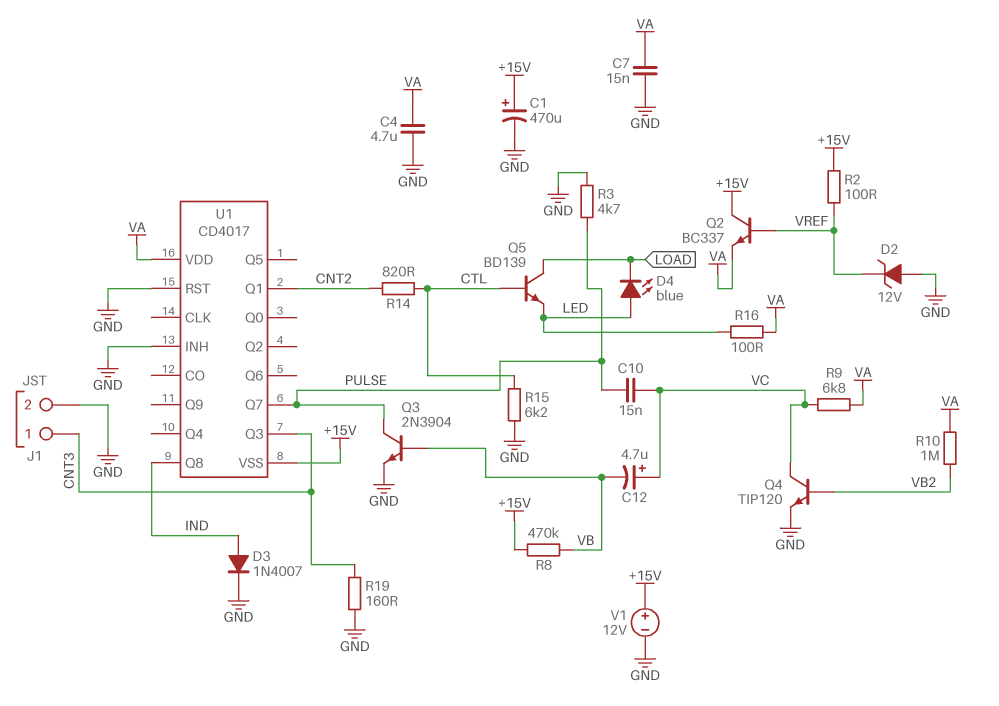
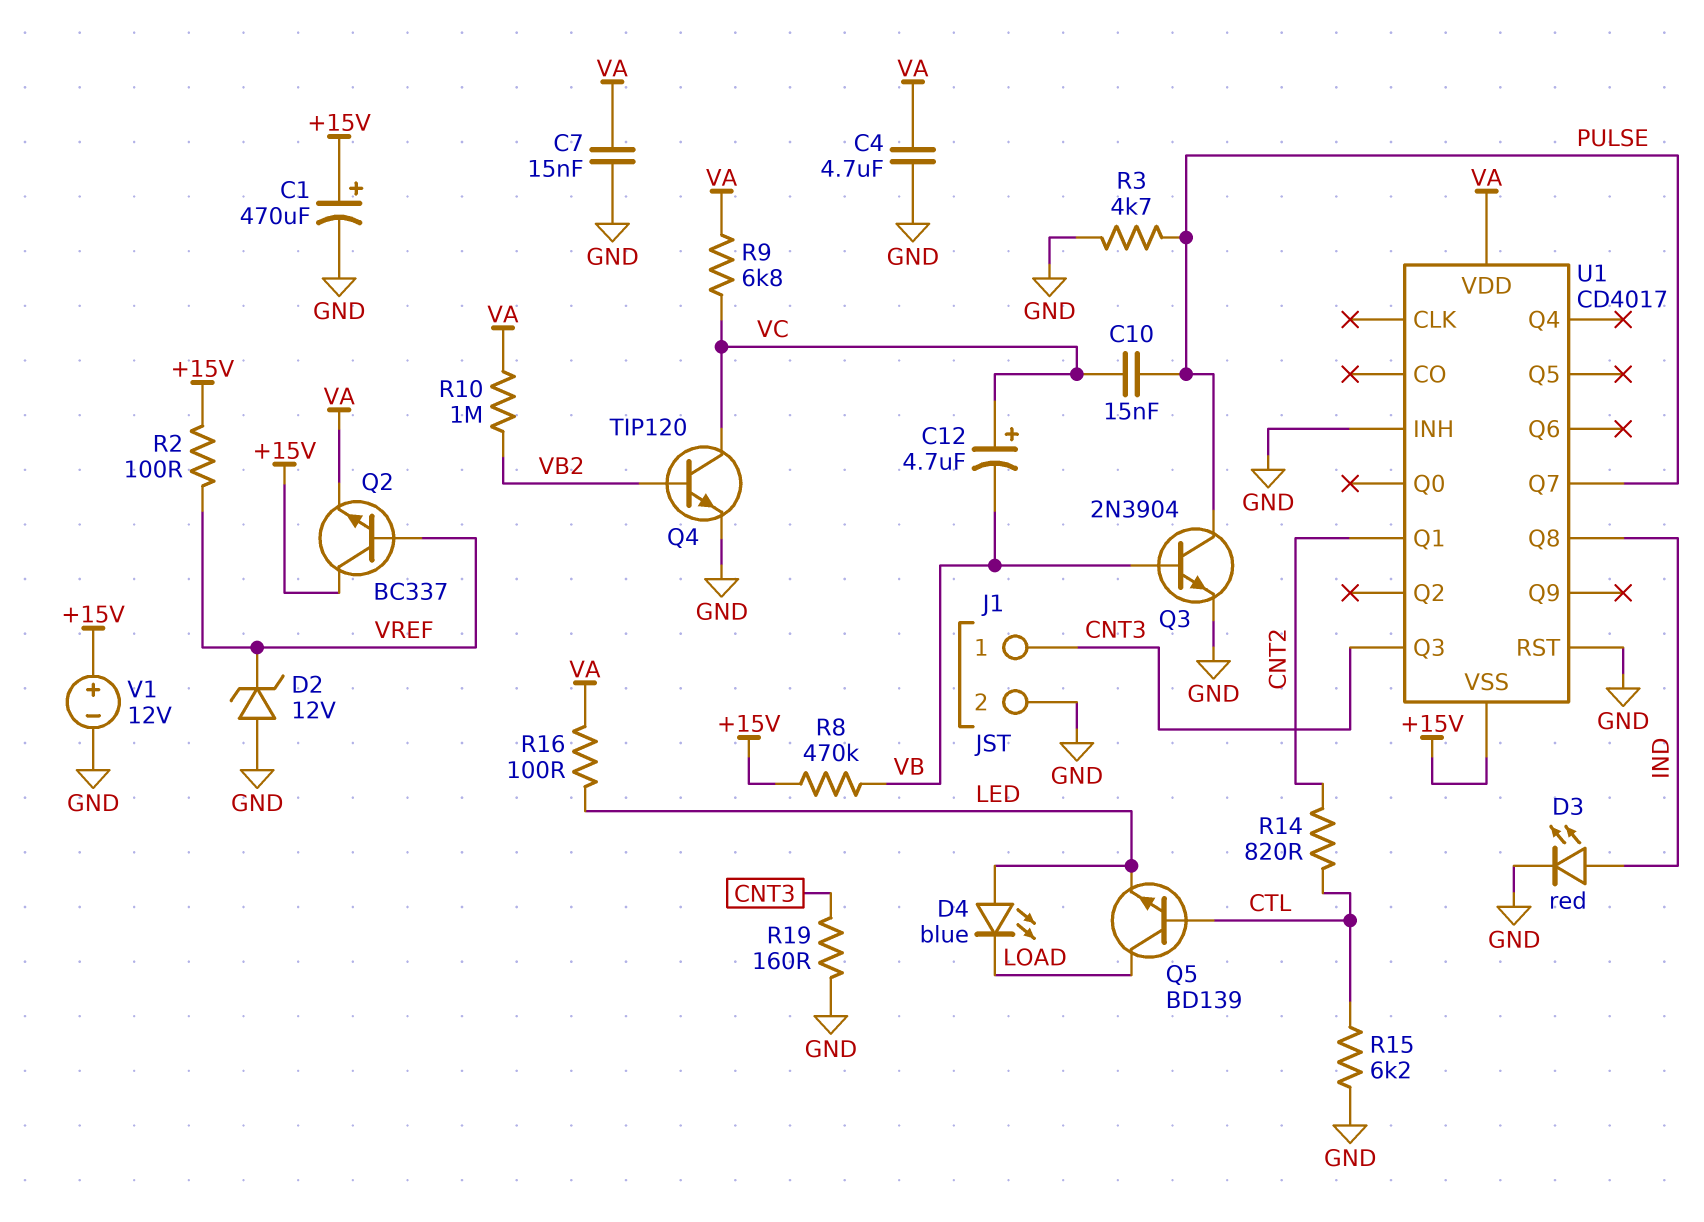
D3: diode 1N4007 (A IND, K GND) -> LED red (A IND, K GND)

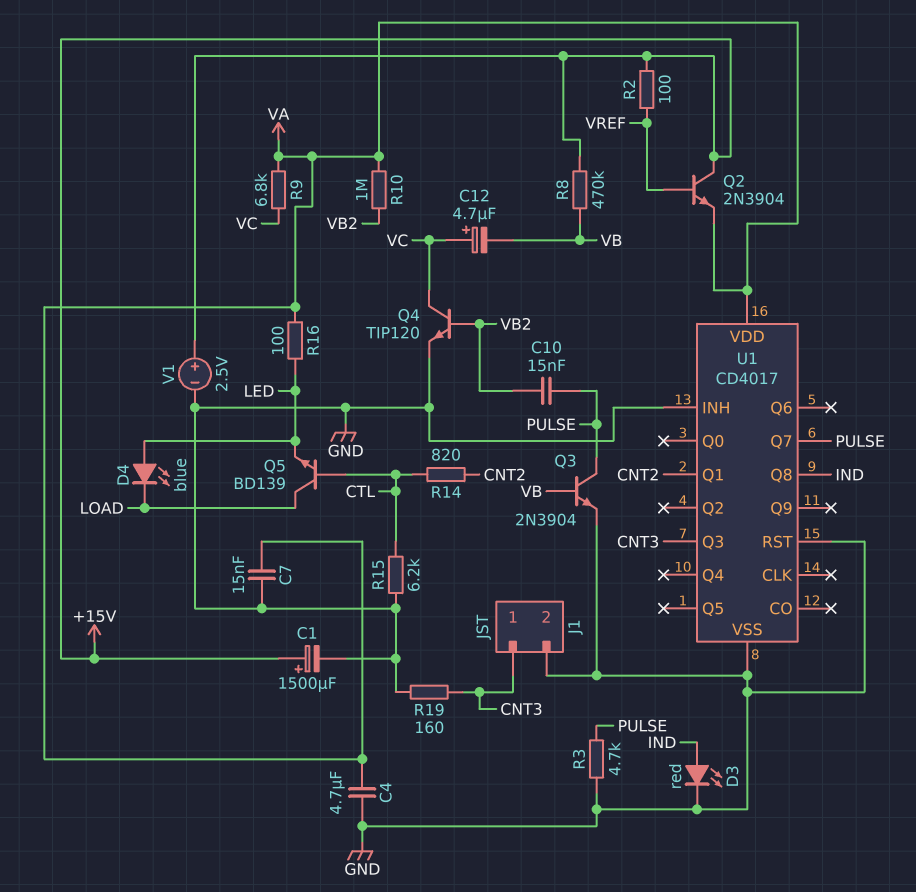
C1: 470uF (plus +15V, minus GND) -> 1500uF (plus +15V, minus GND)
C10: 15nF (PULSE, VC) -> 15nF (PULSE, VB2)
D2: zener 12V (A GND, K VREF) -> none
Q2: NPN BC337 (B VREF, C +15V, E VA) -> NPN 2N3904 (B VREF, C +15V, E VA)
U1 pin VSS: +15V -> GND
V1: 12V (plus +15V, minus GND) -> 2.5V (plus +15V, minus GND)

